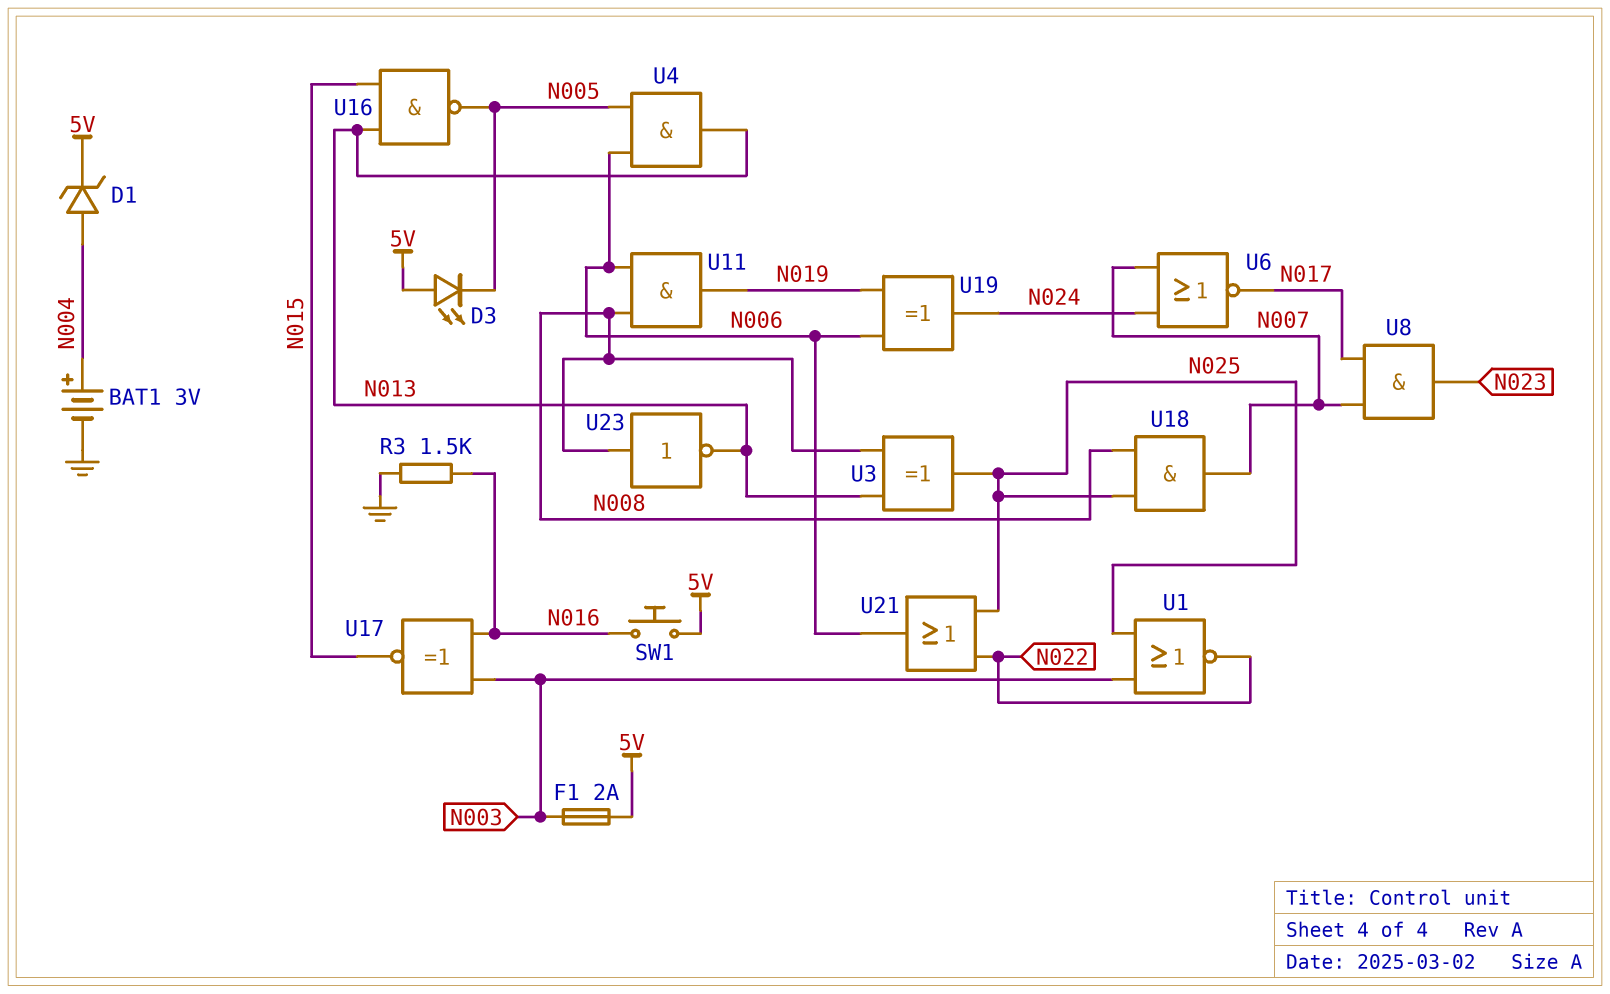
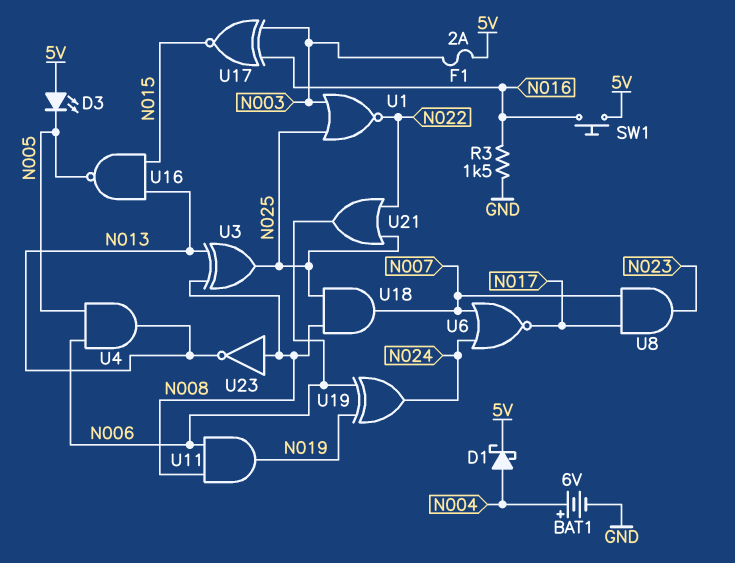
BAT1: 3V (plus N004, minus GND) -> 6V (plus N004, minus GND)
D1: zener (A N004, K 5V) -> schottky (A N004, K 5V)

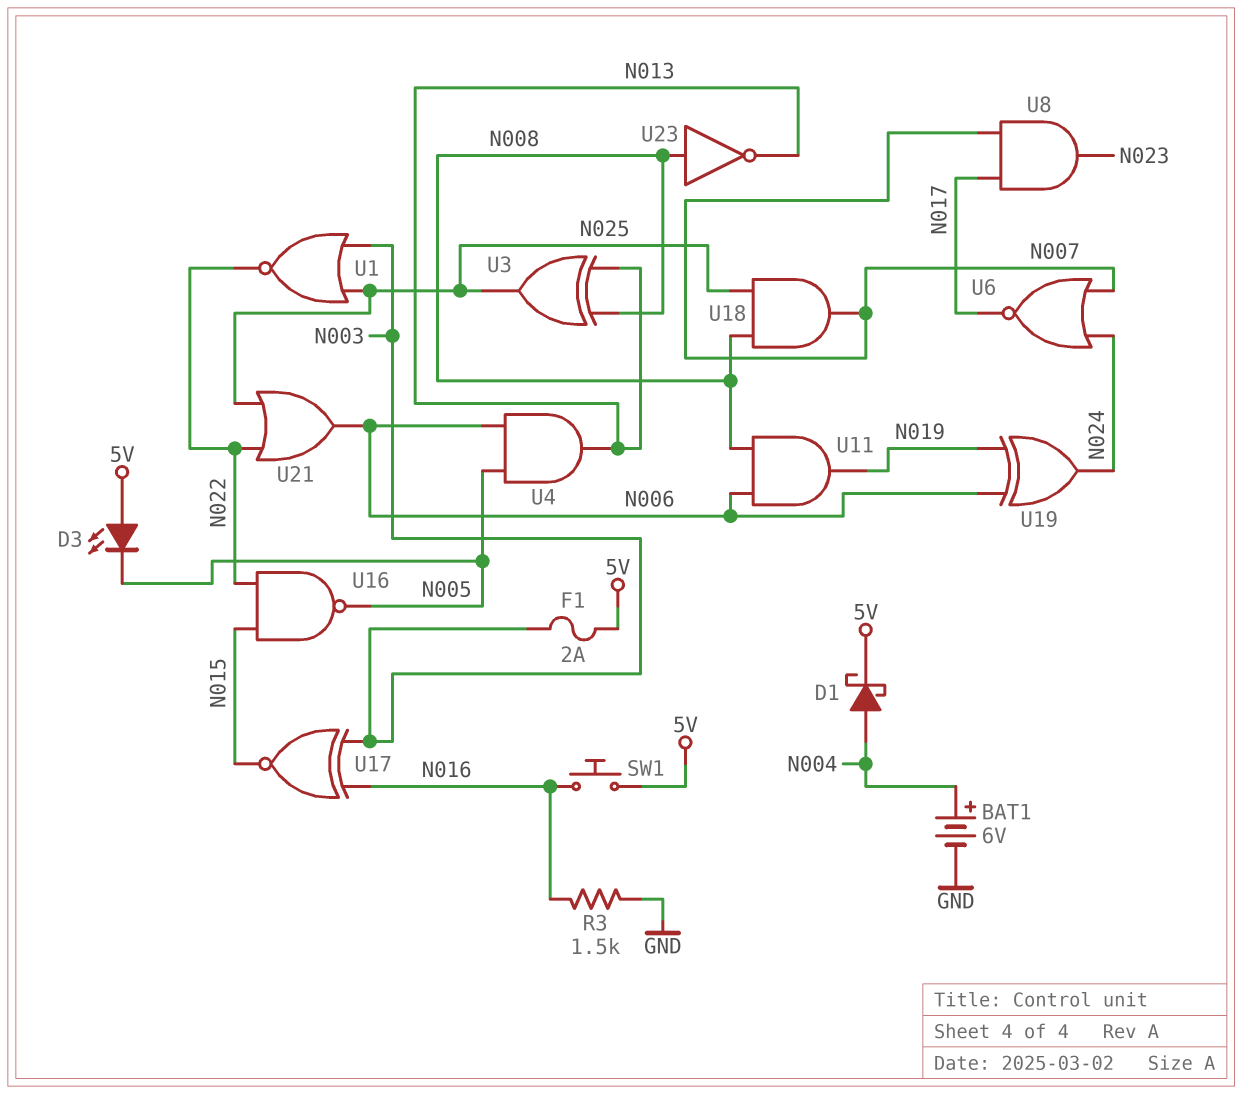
U16: NAND (in N013, in N015, out N005) -> NAND (in N015, in N022, out N005)

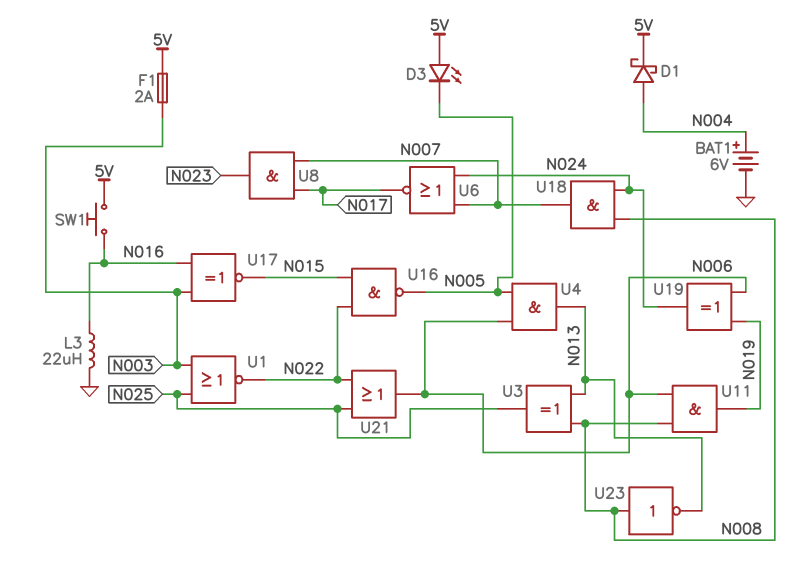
L3: none -> 22uH (GND, N016)
R3: 1.5k (GND, N016) -> none
U18: AND (in N008, in N025, out N007) -> AND (in N008, in N024, out N007)

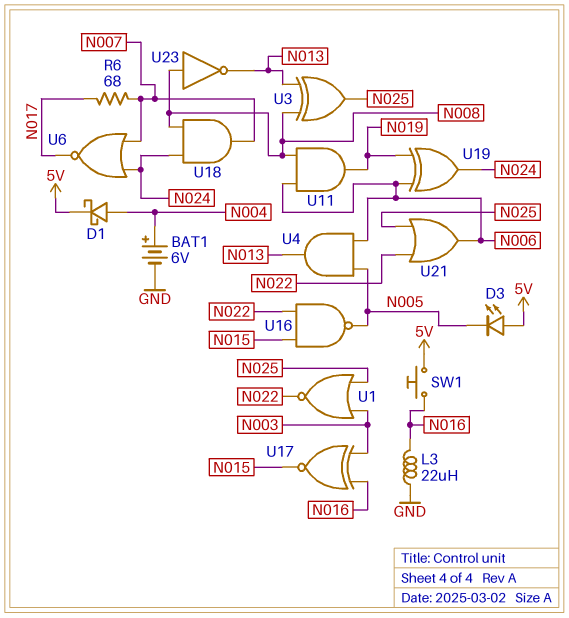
F1: 2A (5V, N003) -> none
R6: none -> 68 (N007, N017)
U8: AND (in N007, in N017, out N023) -> none

